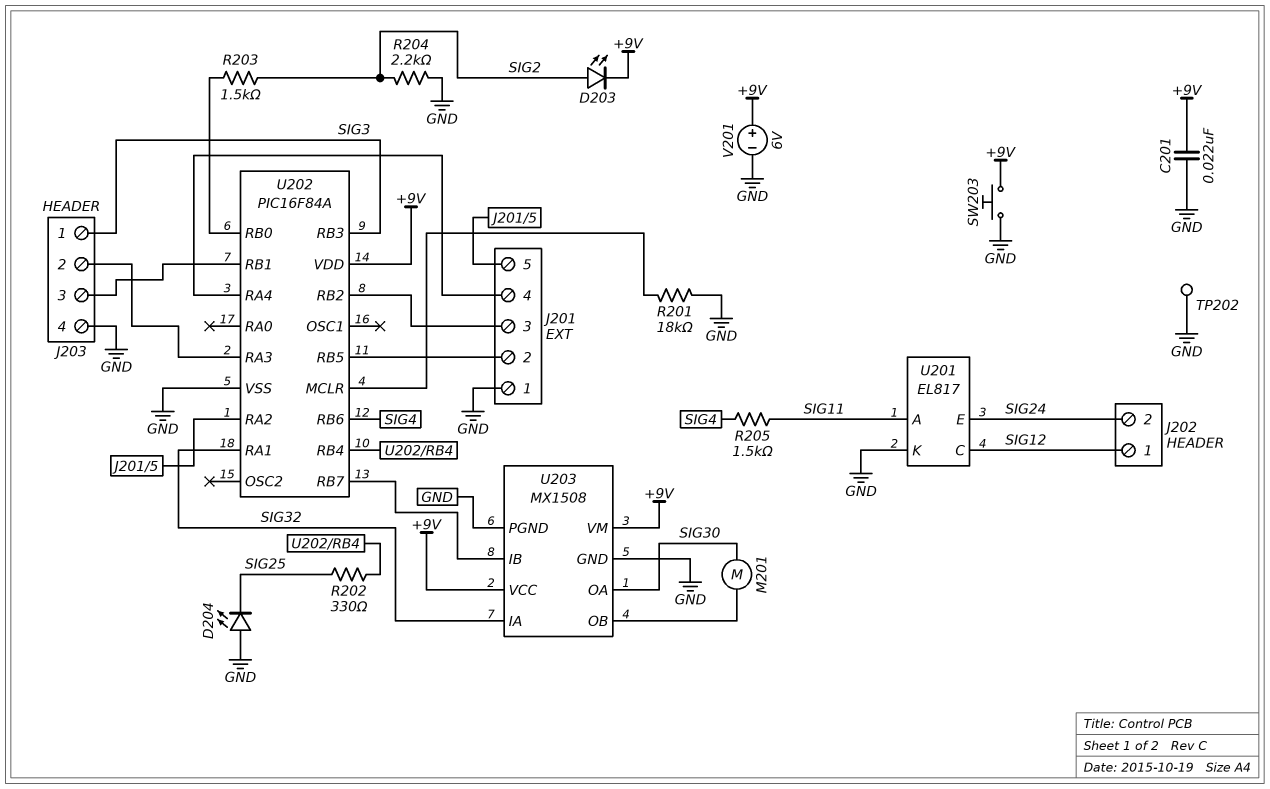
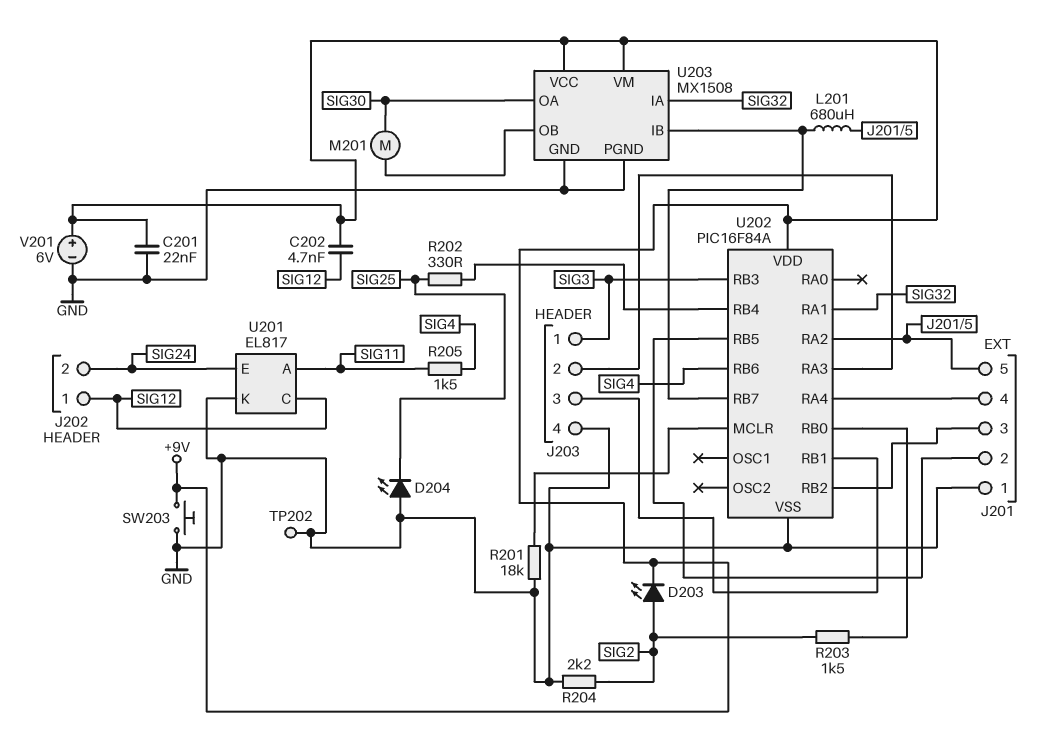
C202: none -> 4.7nF (+9V, SIG12)
L201: none -> 680uH (J201/5, U202/RB7)

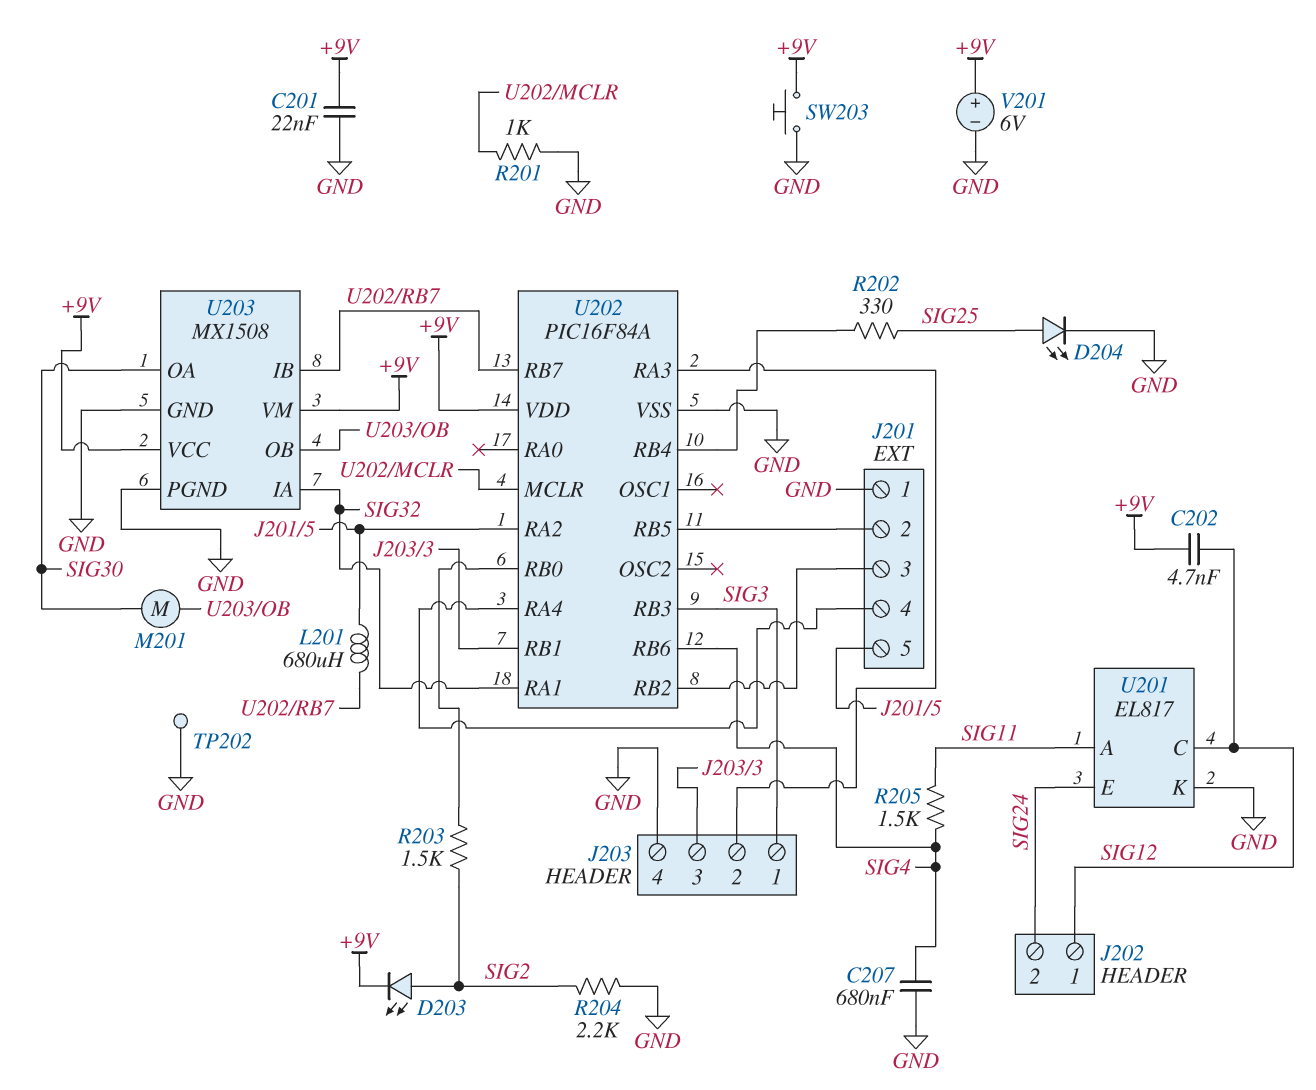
C207: none -> 680nF (GND, SIG4)
D204: LED (A GND, K SIG25) -> LED (A SIG25, K GND)
R201: 18k (GND, U202/MCLR) -> 1k (GND, U202/MCLR)

